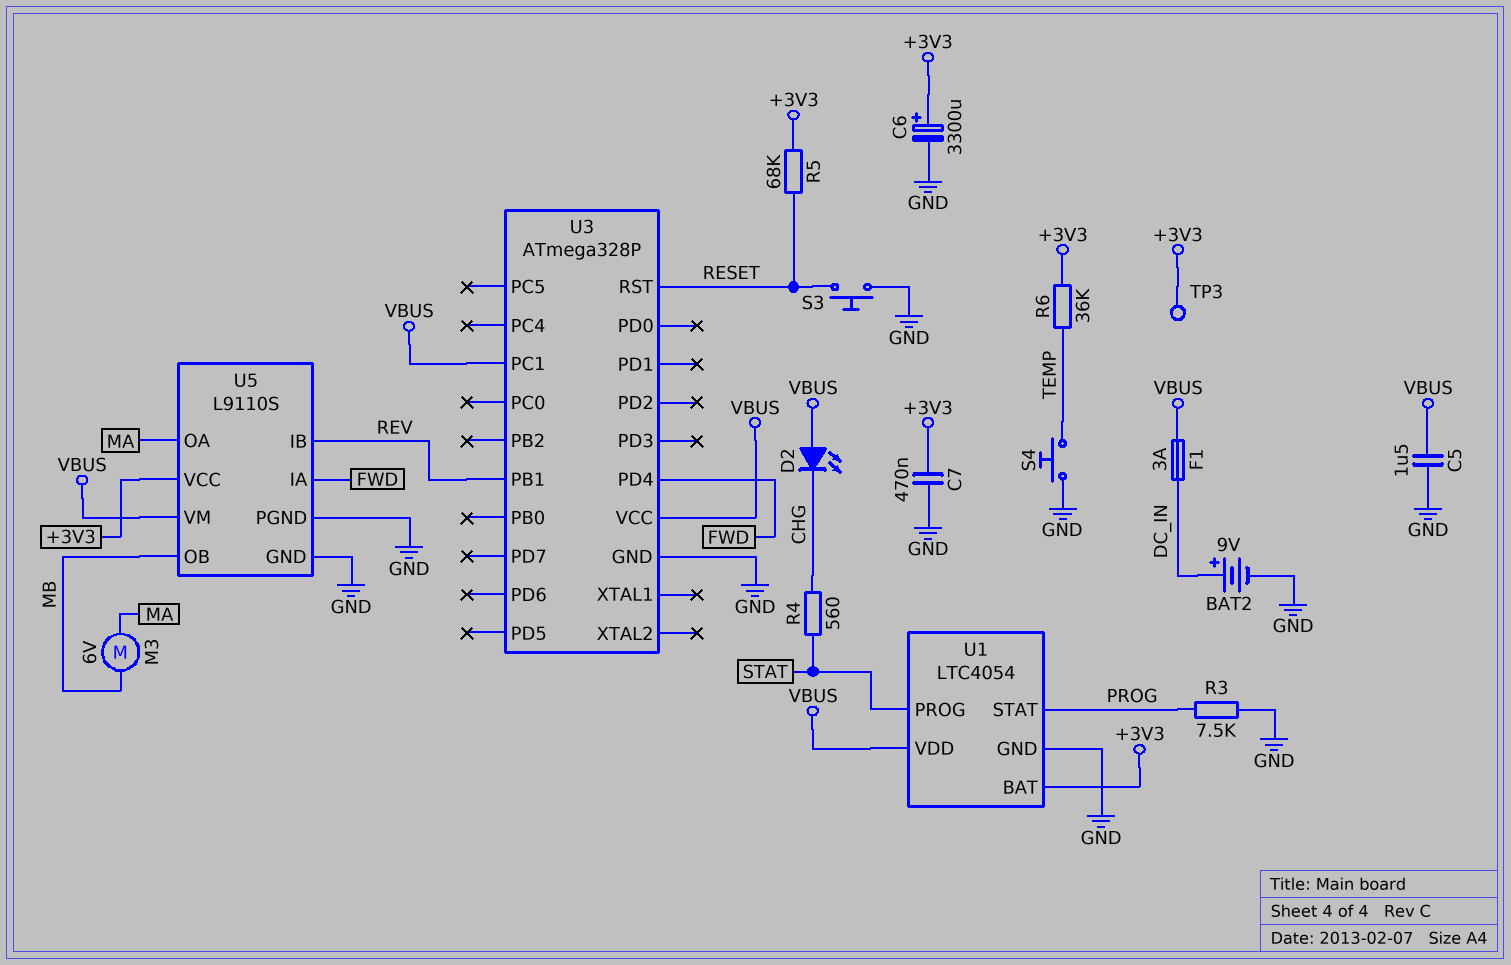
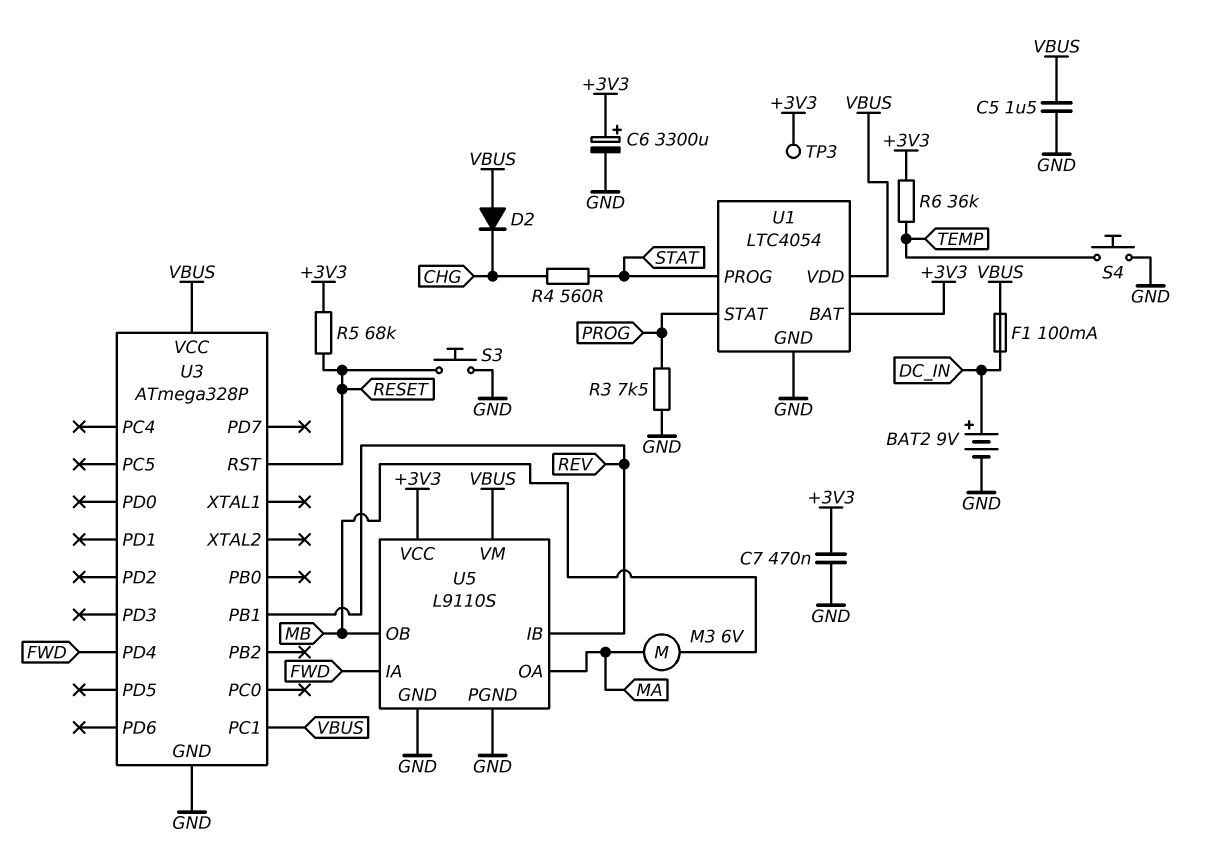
D2: LED (A VBUS, K CHG) -> diode (A VBUS, K CHG)
F1: 3A (DC_IN, VBUS) -> 100mA (DC_IN, VBUS)

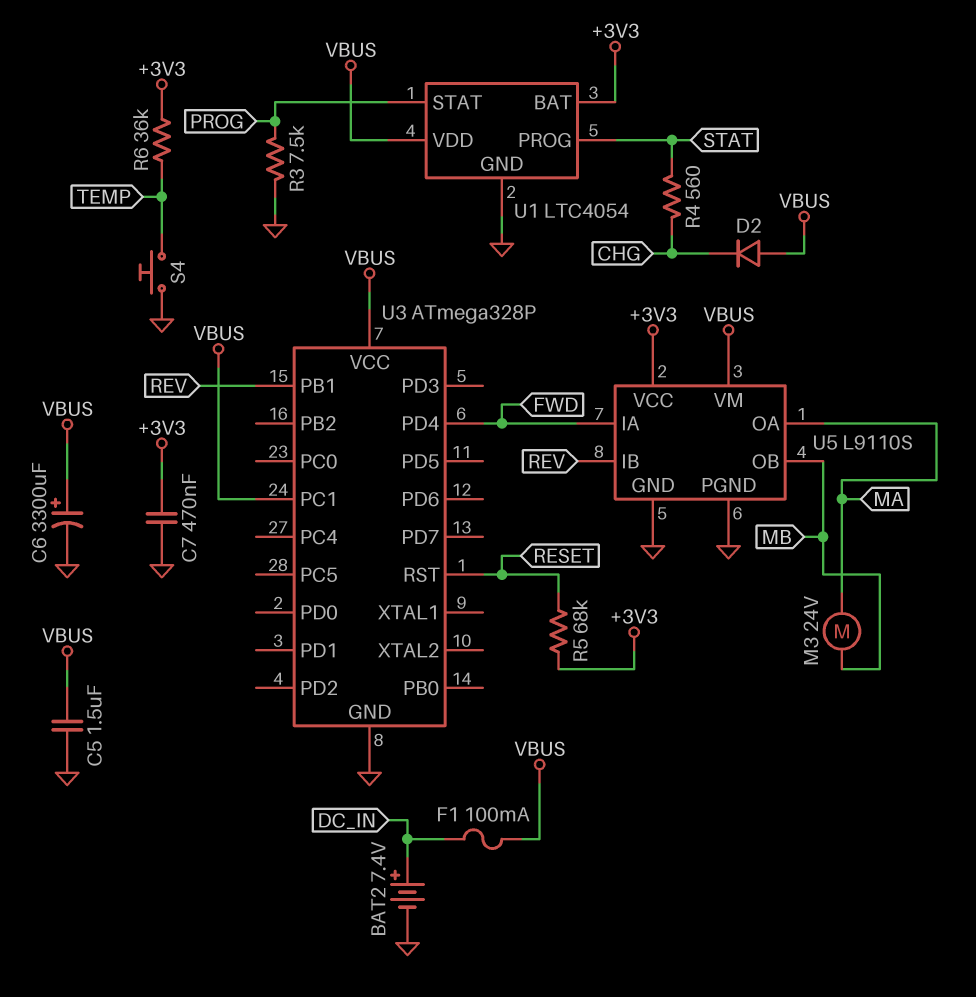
BAT2: 9V (plus DC_IN, minus GND) -> 7.4V (plus DC_IN, minus GND)
C6: 3300uF (plus +3V3, minus GND) -> 3300uF (plus VBUS, minus GND)
M3: motor 6V (MA, MB) -> motor 24V (MA, MB)
S3: button (GND, RESET) -> none
TP3: test point (+3V3) -> none

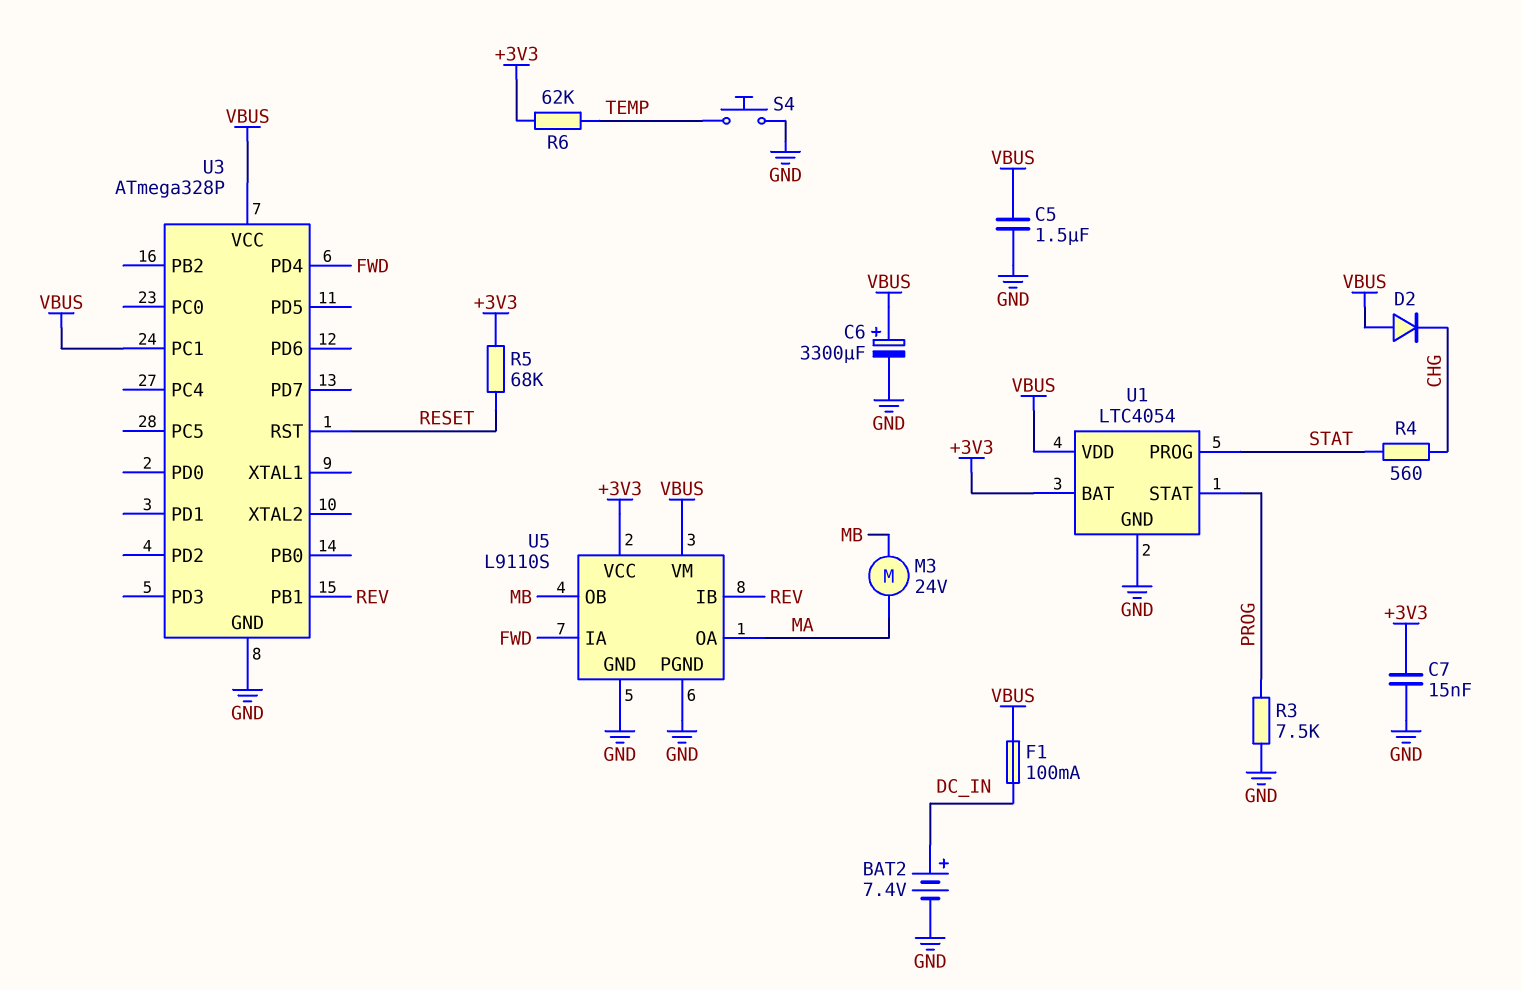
C7: 470nF (+3V3, GND) -> 15nF (+3V3, GND)
R6: 36k (+3V3, TEMP) -> 62k (+3V3, TEMP)

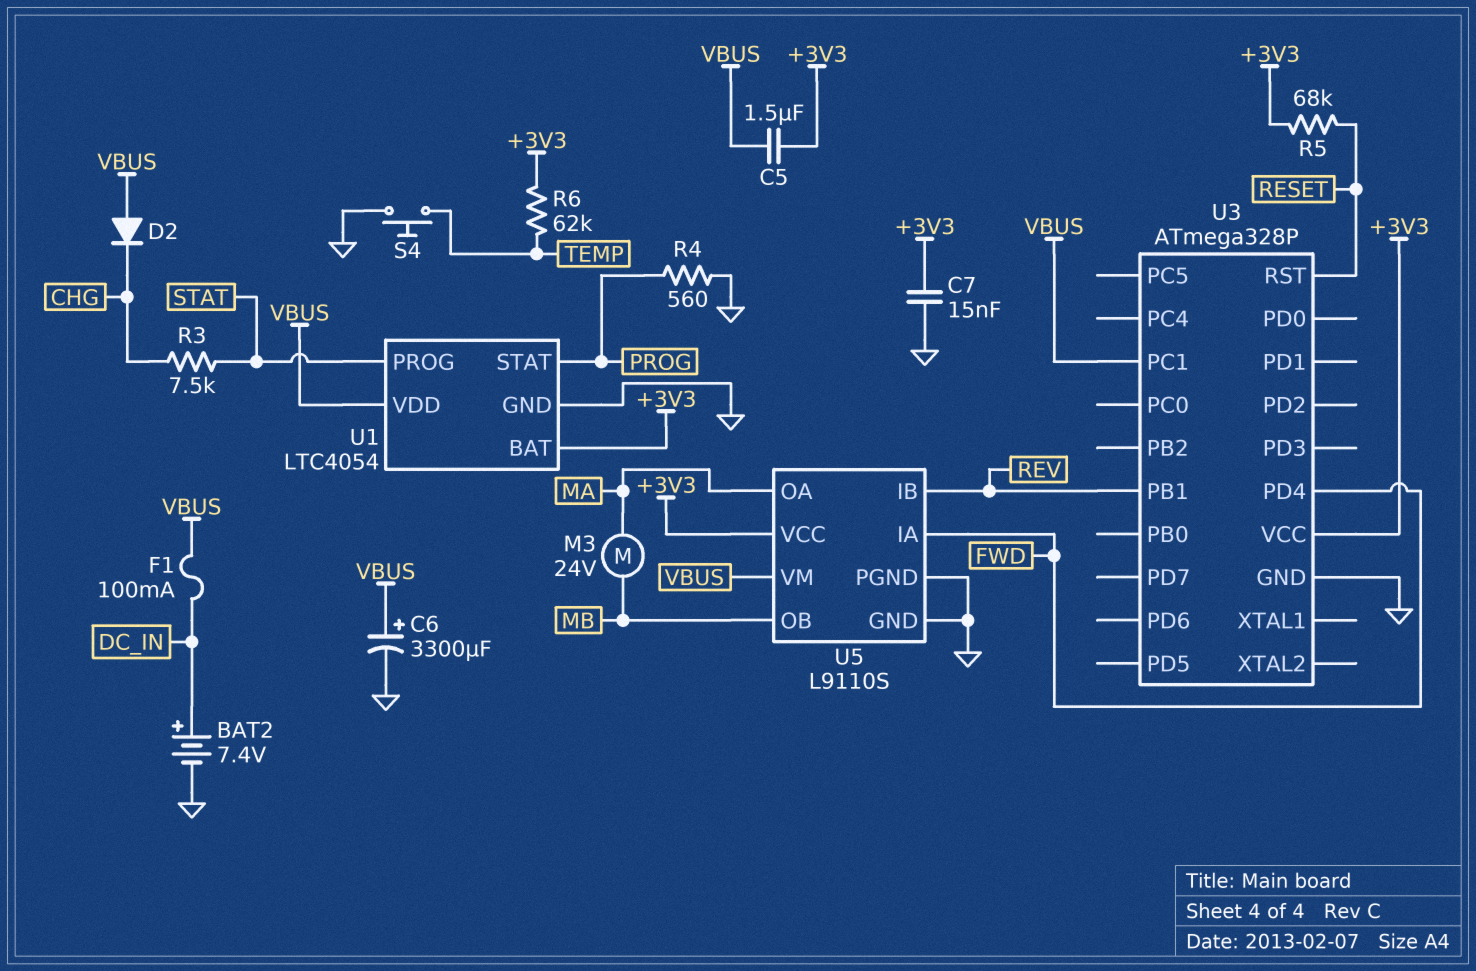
C5: 1.5uF (GND, VBUS) -> 1.5uF (+3V3, VBUS)
R3: 7.5k (GND, PROG) -> 7.5k (CHG, STAT)
R4: 560 (CHG, STAT) -> 560 (GND, PROG)
U3 pin VCC: VBUS -> +3V3

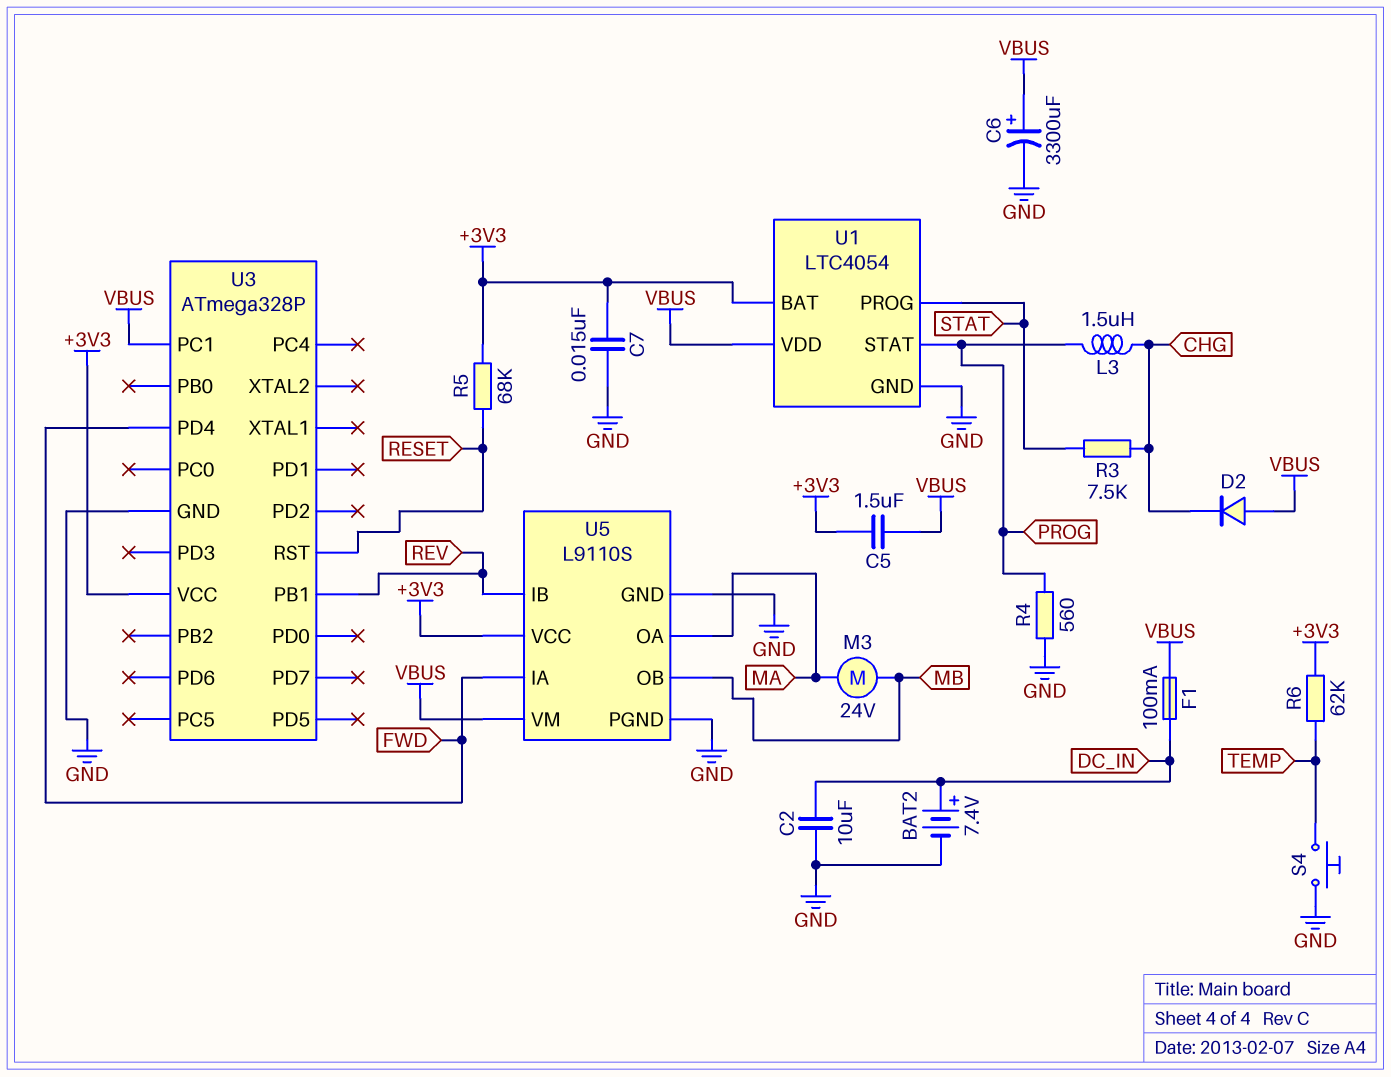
C2: none -> 10uF (DC_IN, GND)
L3: none -> 1.5uH (CHG, PROG)

